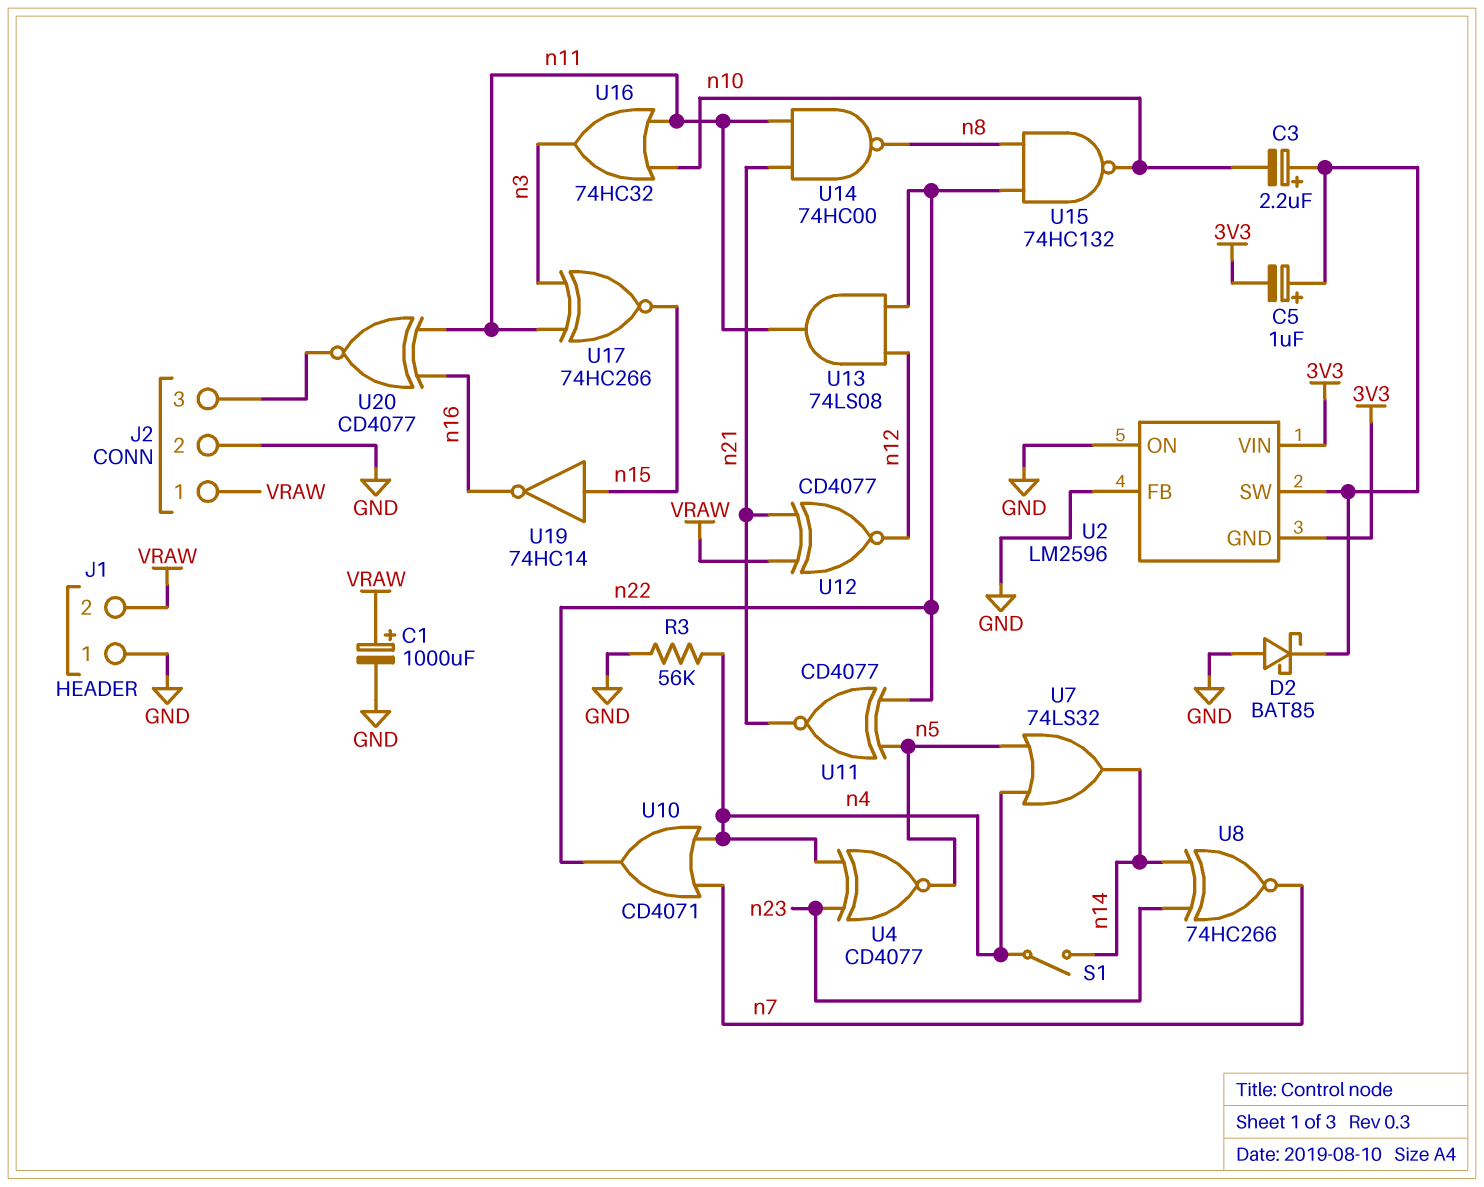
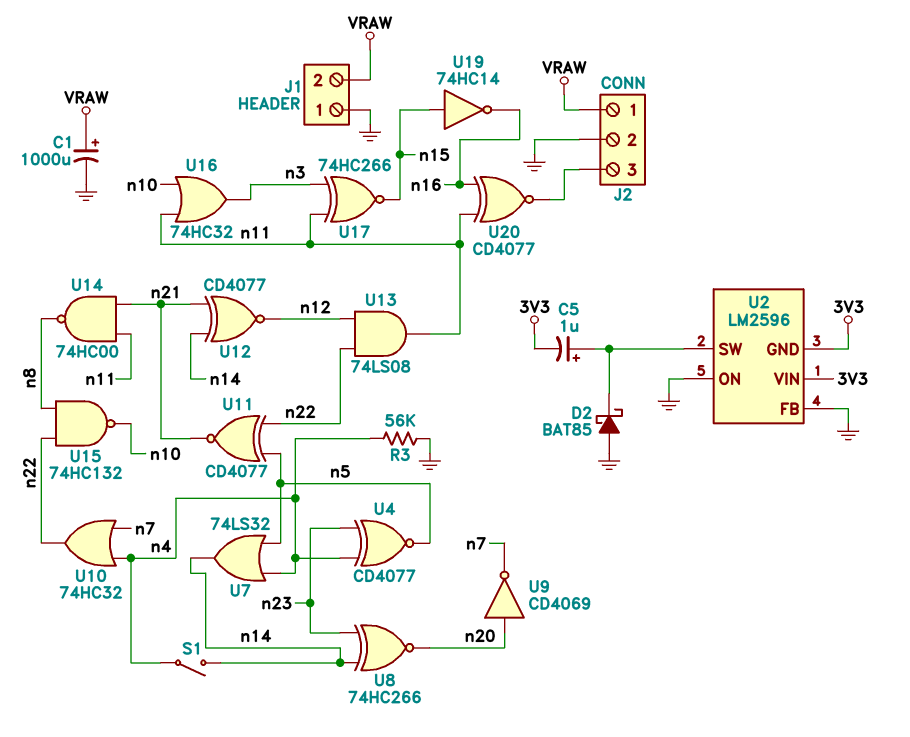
C3: 2.2uF (plus U2/SW, minus n10) -> none
U8: XNOR 74HC266 (in n14, in n23, out n7) -> XNOR 74HC266 (in n14, in n23, out n20)
U9: none -> NOT CD4069 (in n20, out n7)
U10: OR CD4071 (in n4, in n7, out n22) -> OR 74HC32 (in n4, in n7, out n22)
U12: XNOR CD4077 (in VRAW, in n21, out n12) -> XNOR CD4077 (in n14, in n21, out n12)

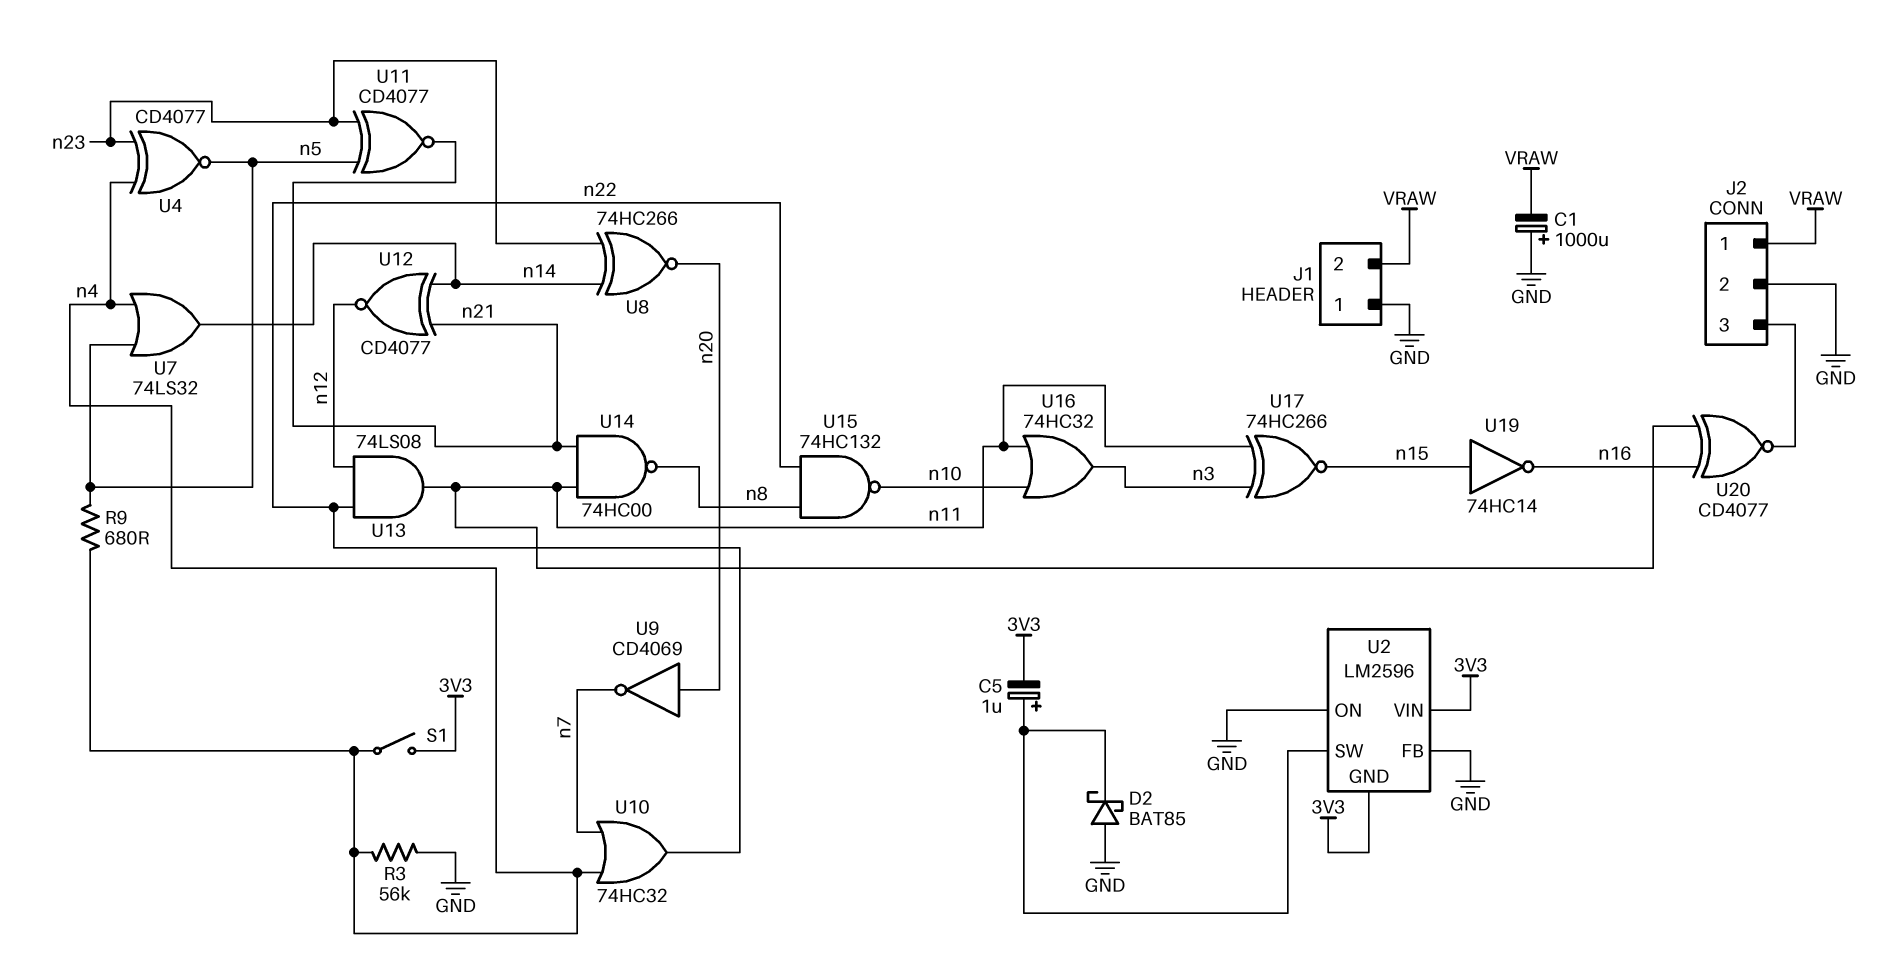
C1: 1000uF (plus VRAW, minus GND) -> 1000uF (plus GND, minus VRAW)
R9: none -> 680 (n4, n5)
S1: switch (n4, n14) -> switch (3V3, n4)
U11: XNOR CD4077 (in n5, in n22, out n21) -> XNOR CD4077 (in n5, in n23, out n21)

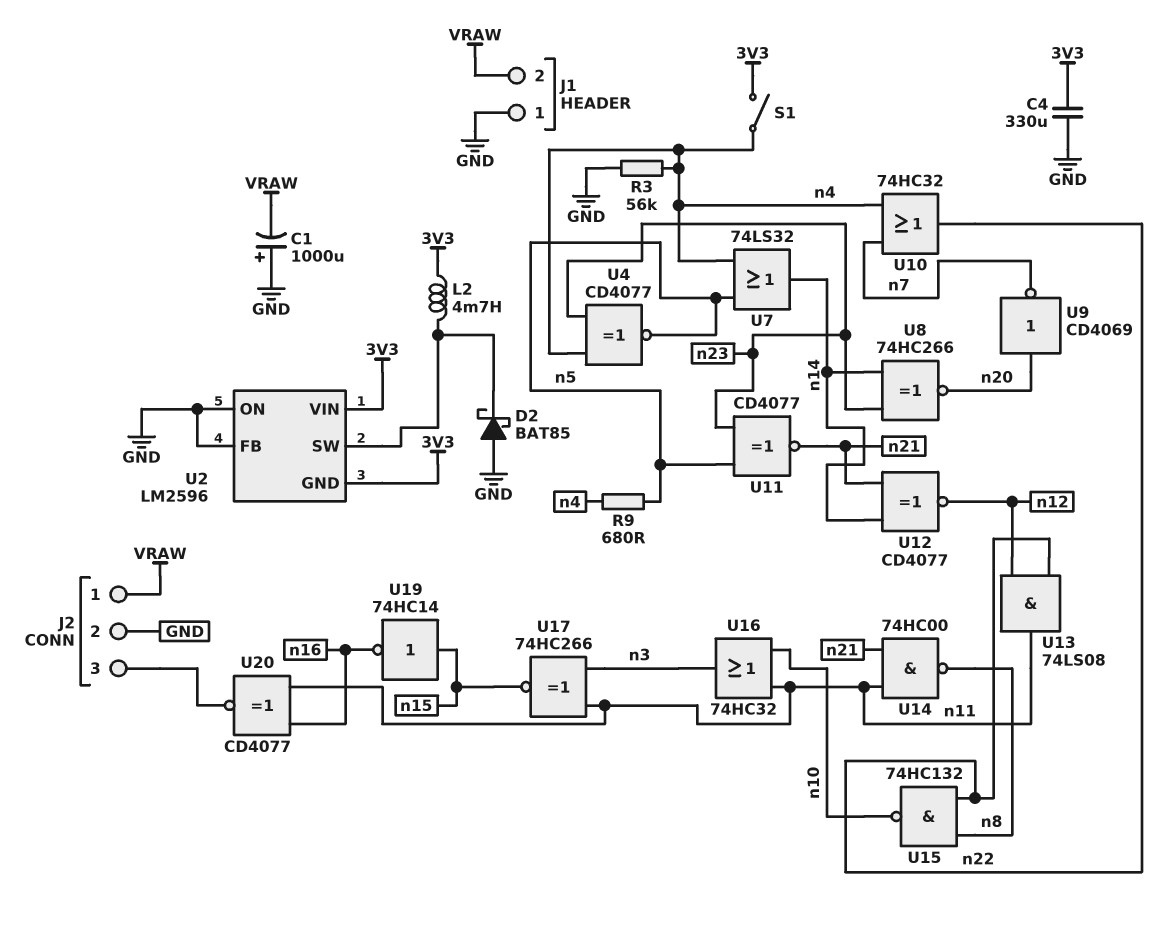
C4: none -> 330uF (3V3, GND)
C5: 1uF (plus U2/SW, minus 3V3) -> none
L2: none -> 4.7mH (3V3, U2/SW)

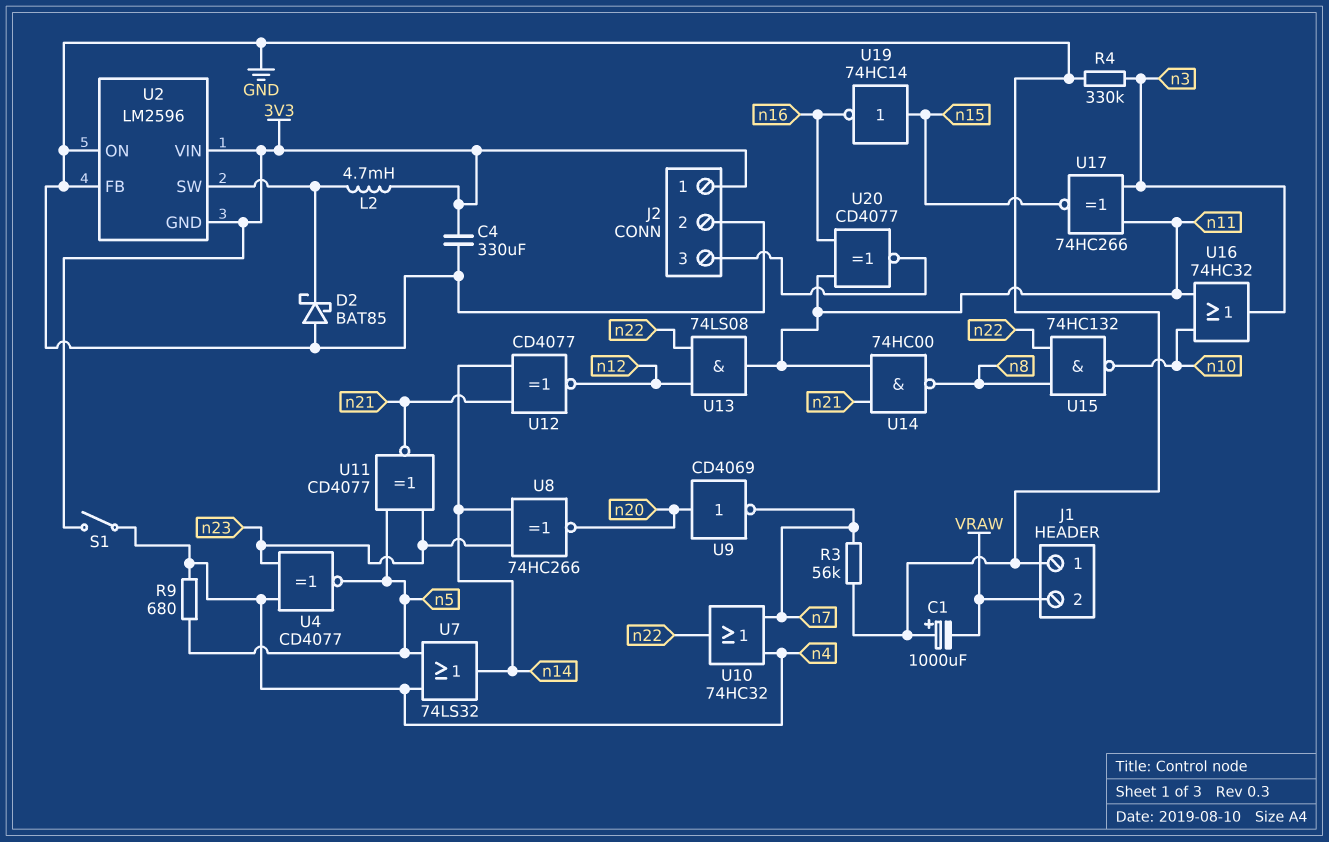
J2 pin 1: VRAW -> 3V3
R3: 56k (GND, n4) -> 56k (GND, n7)
R4: none -> 330k (GND, n3)

